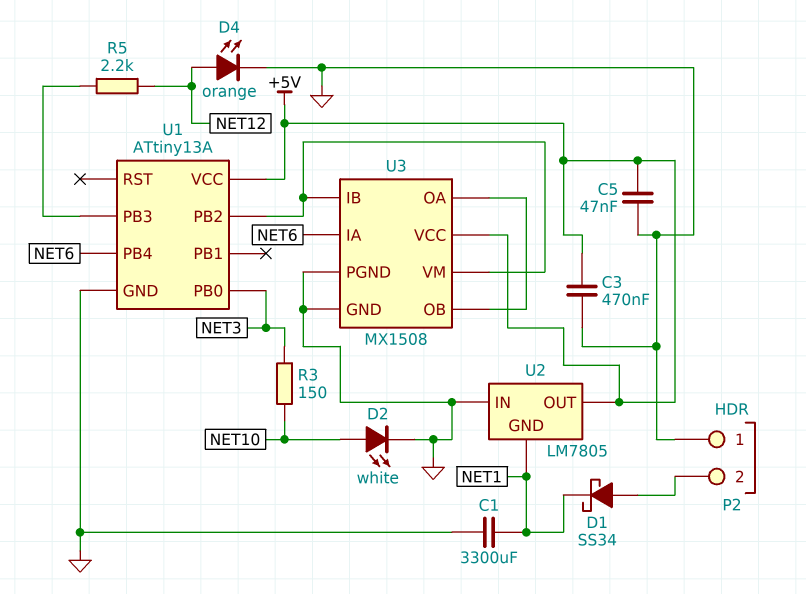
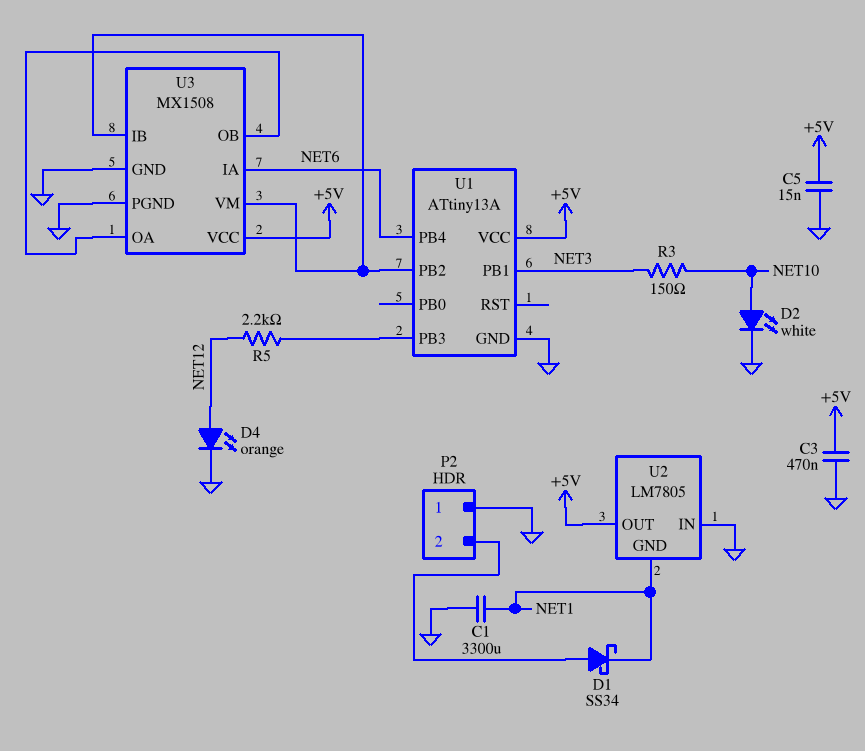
C5: 47nF (+5V, GND) -> 15nF (+5V, GND)
U1 pin PB0: NET3 -> none
U1 pin PB1: none -> NET3

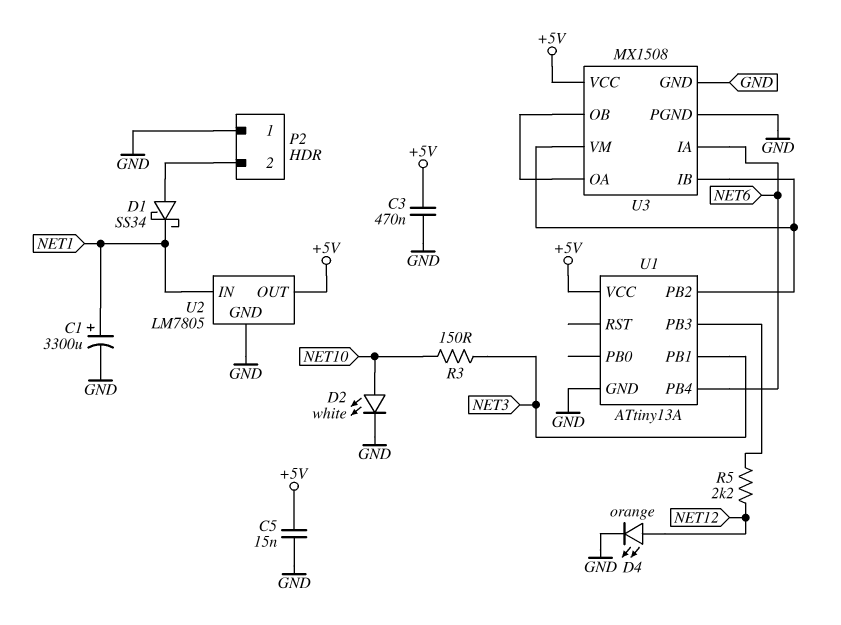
C1: 3300uF (GND, NET1) -> 3300uF (plus NET1, minus GND)
U2 pin GND: NET1 -> GND
U2 pin IN: GND -> NET1

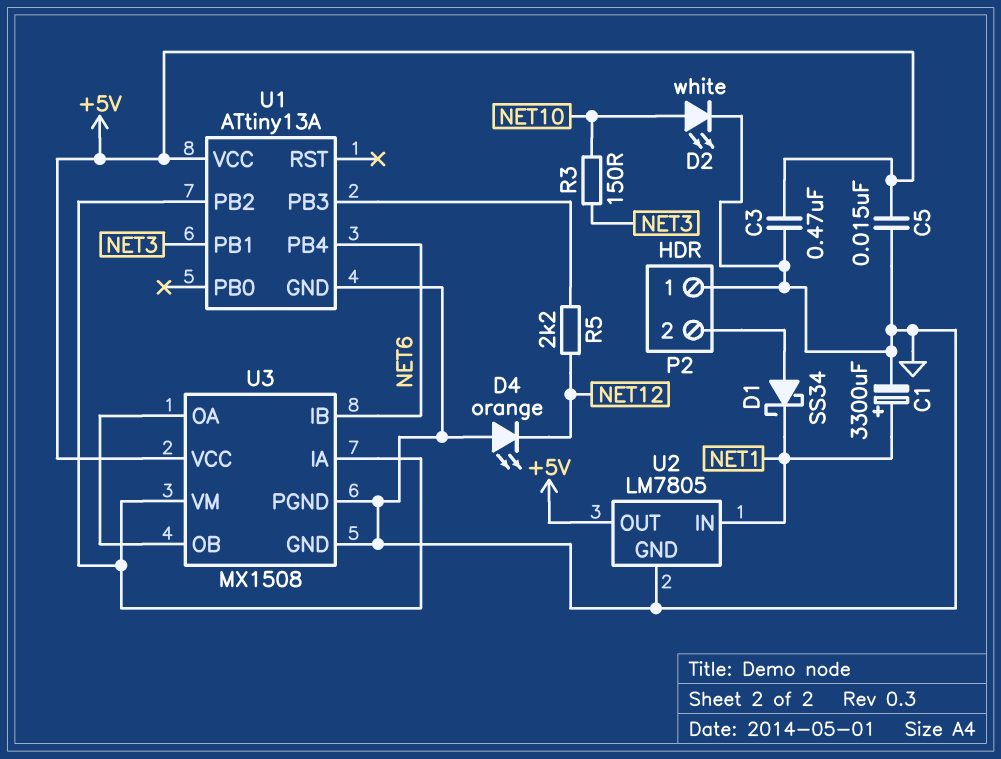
D4: LED orange (A NET12, K GND) -> LED orange (A GND, K NET12)
U3 pin IA: NET6 -> U1/PB2
U3 pin IB: U1/PB2 -> NET6

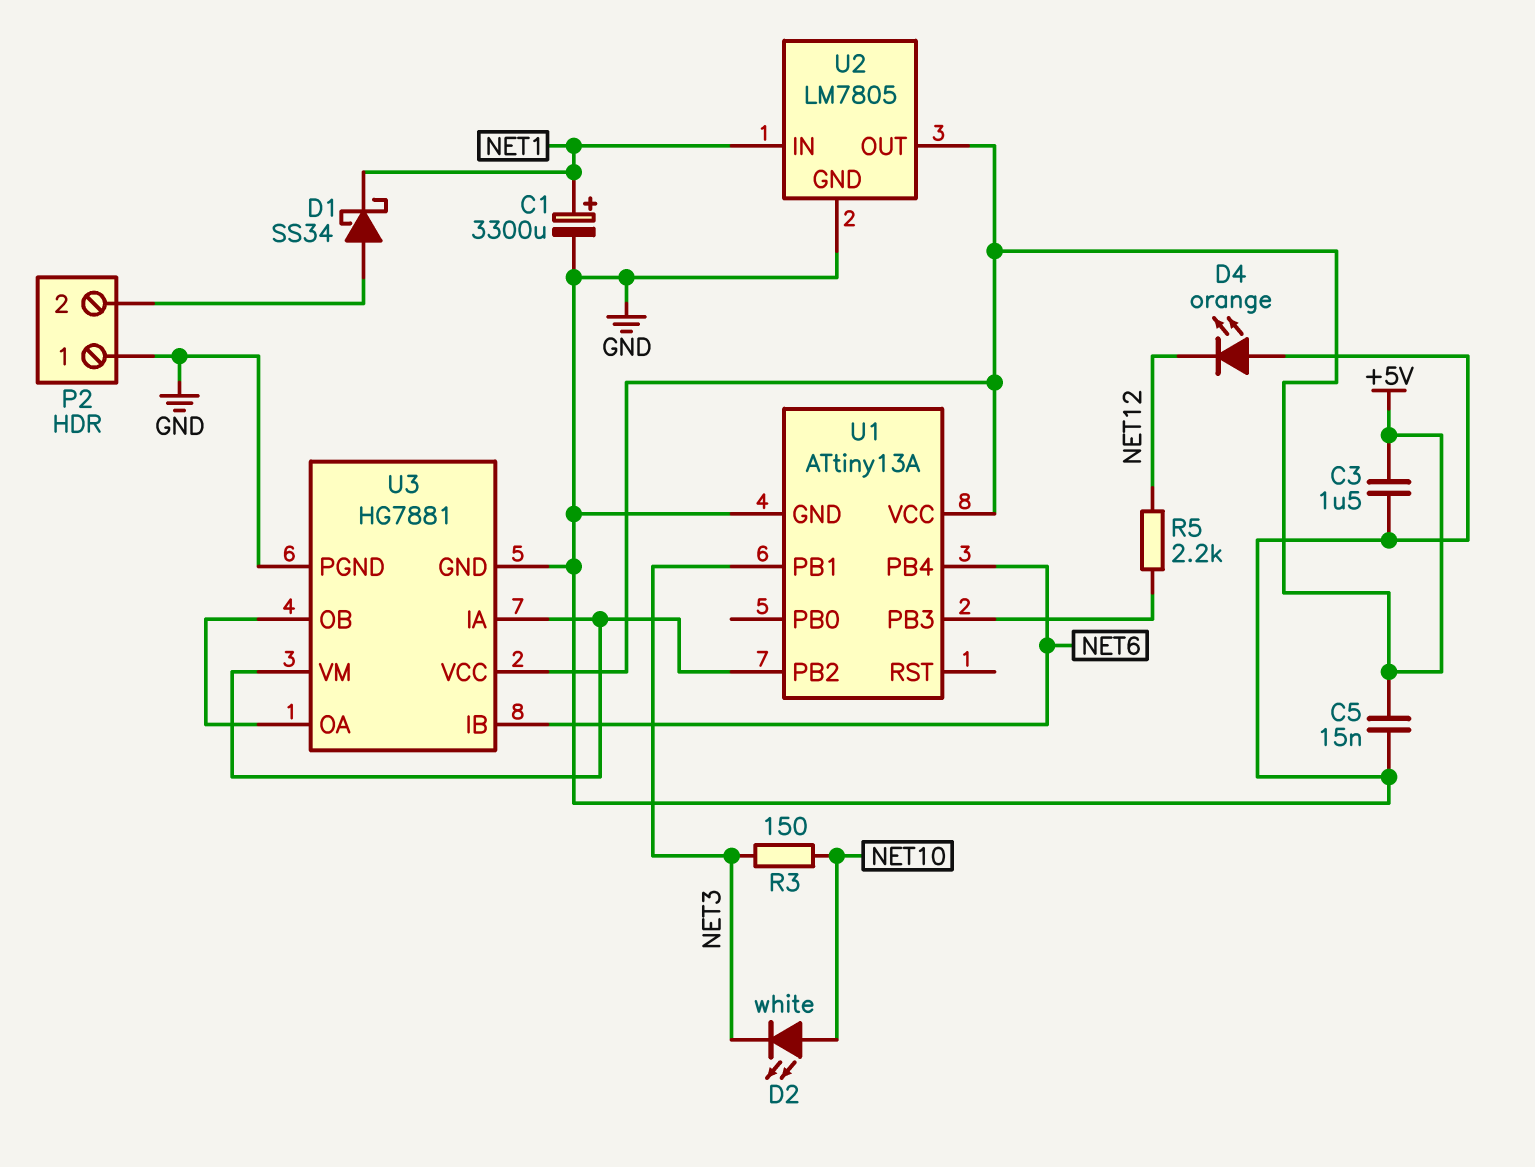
C3: 470nF (+5V, GND) -> 1.5uF (+5V, GND)
D2: LED white (A NET10, K GND) -> LED white (A NET10, K NET3)
U3: MX1508 -> HG7881

